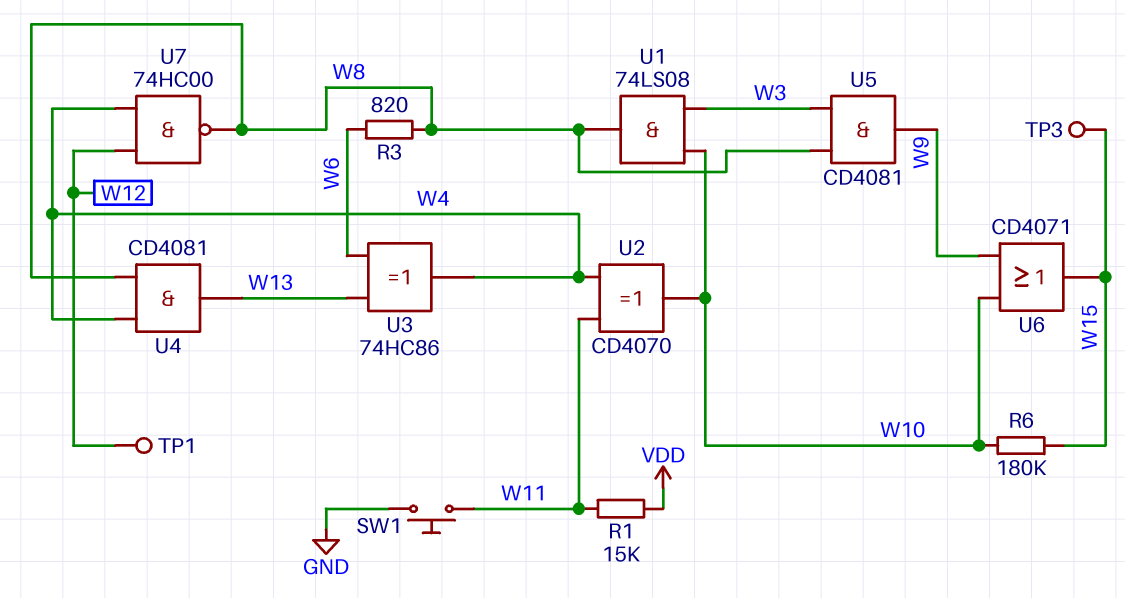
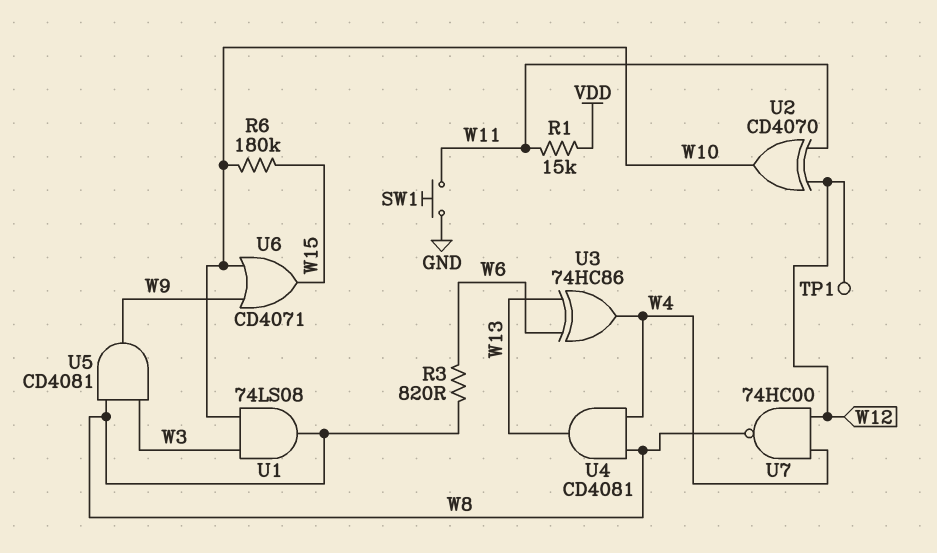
TP3: test point (W15) -> none
U2: XOR CD4070 (in W4, in W11, out W10) -> XOR CD4070 (in W11, in W12, out W10)

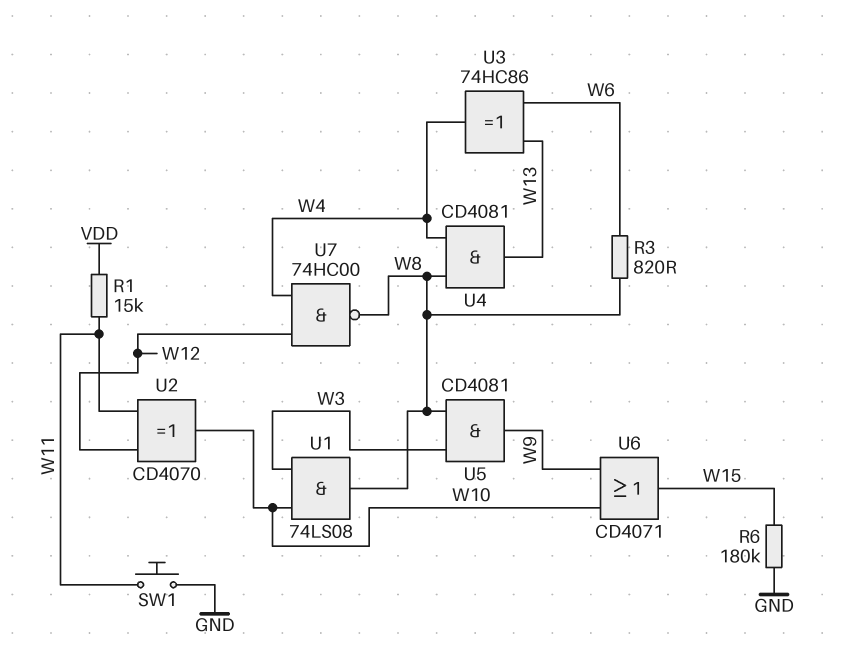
R6: 180k (W10, W15) -> 180k (GND, W15)
TP1: test point (W12) -> none

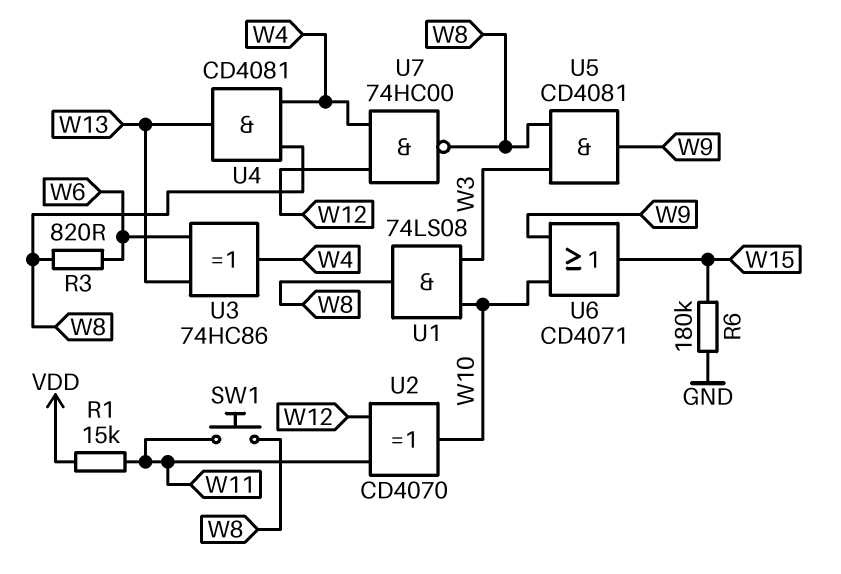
SW1: button (GND, W11) -> button (W8, W11)

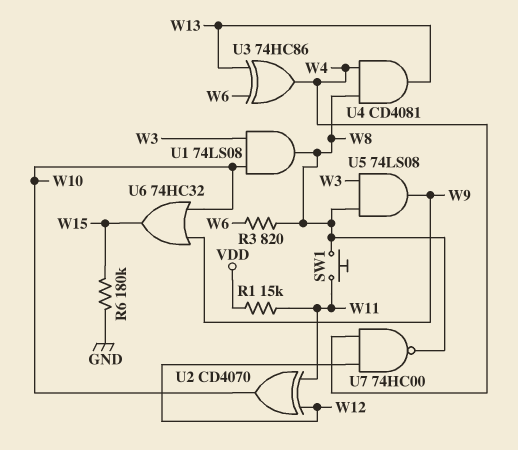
U5: AND CD4081 (in W3, in W8, out W9) -> AND 74LS08 (in W3, in W8, out W9)
U6: OR CD4071 (in W9, in W10, out W15) -> OR 74HC32 (in W9, in W10, out W15)

